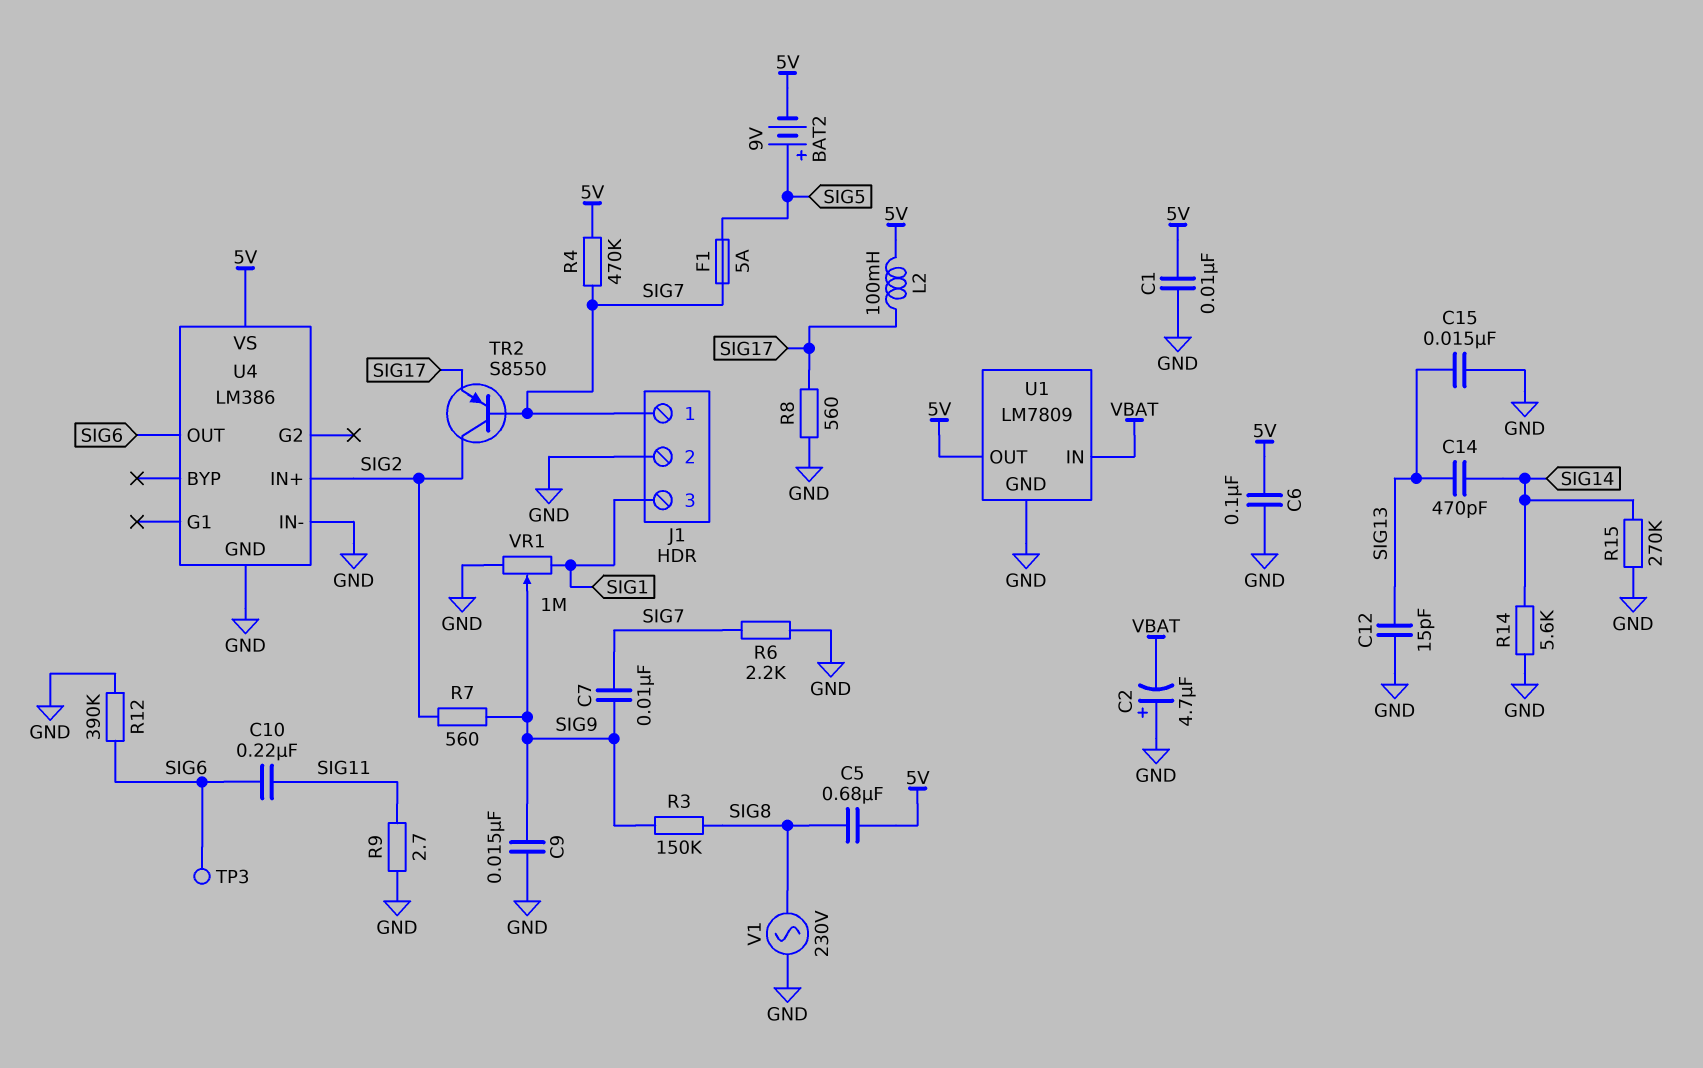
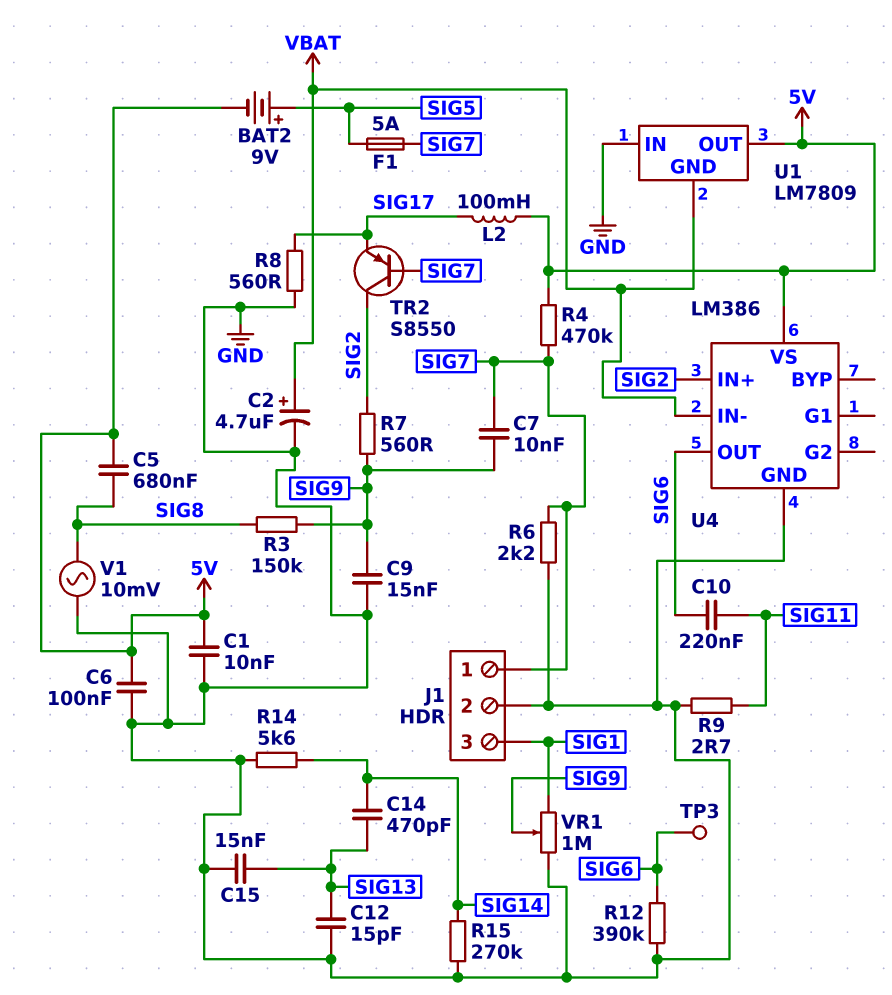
C2: 4.7uF (plus GND, minus VBAT) -> 4.7uF (plus VBAT, minus GND)
U1 pin GND: GND -> VBAT
U1 pin IN: VBAT -> GND
U4 pin IN-: GND -> VBAT
V1: AC 230V (GND, SIG8) -> AC 10mV (GND, SIG8)

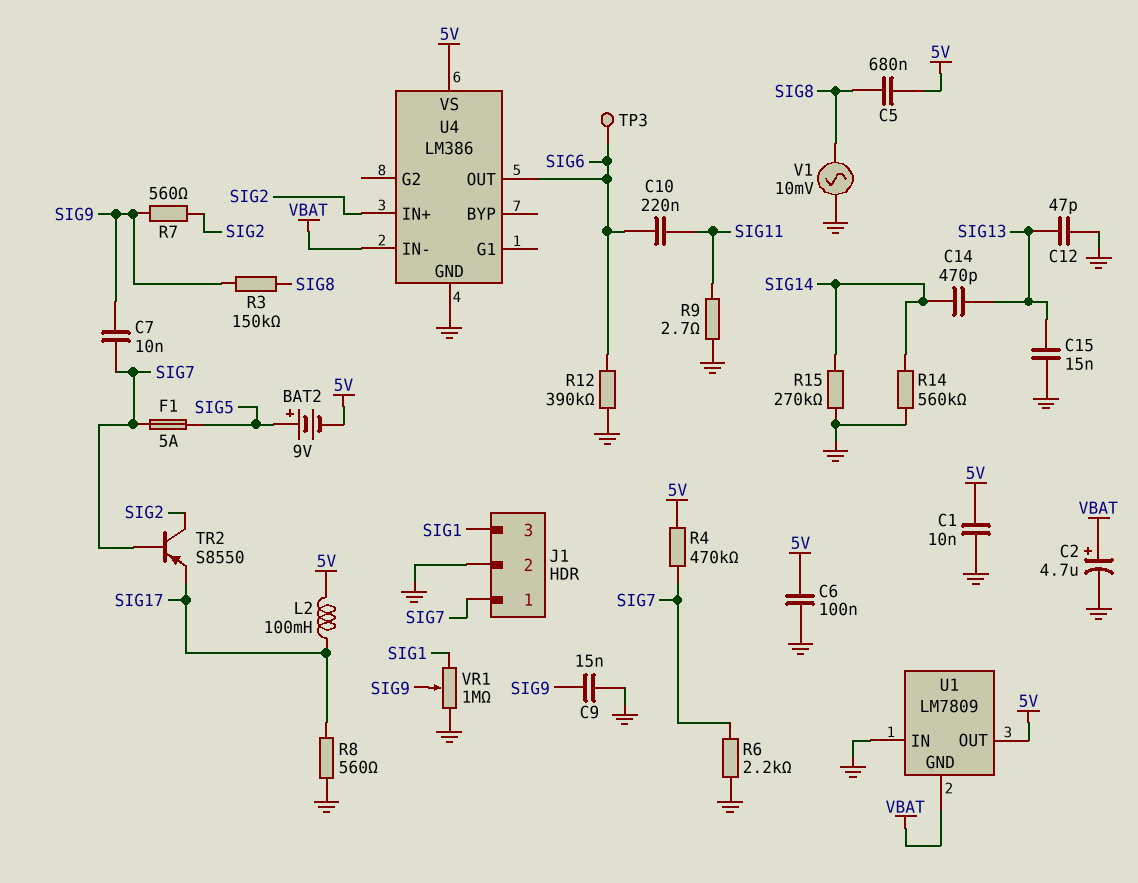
C12: 15pF (GND, SIG13) -> 47pF (GND, SIG13)
R14: 5.6k (GND, SIG14) -> 560k (GND, SIG14)

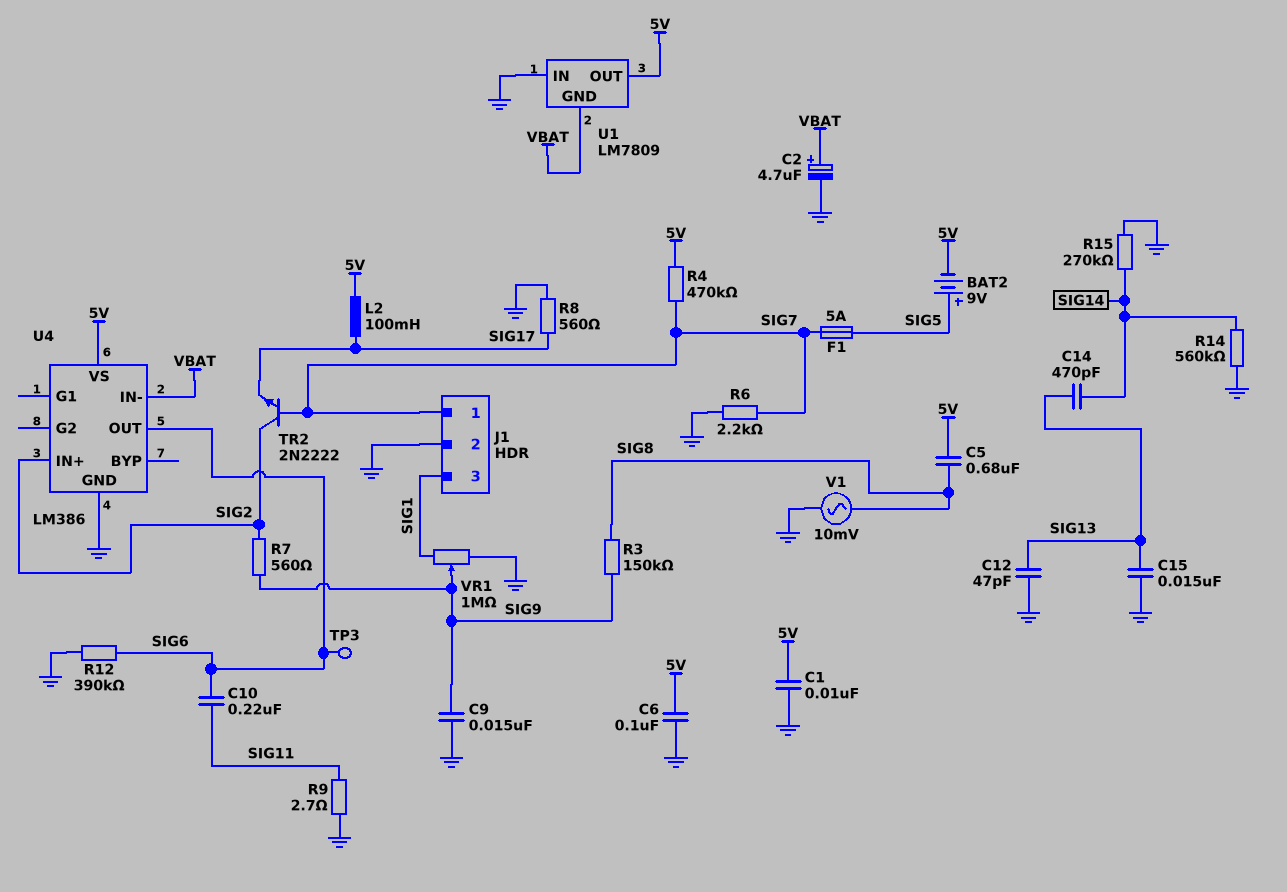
C7: 10nF (SIG7, SIG9) -> none
TR2: PNP S8550 (B SIG7, C SIG2, E SIG17) -> NPN 2N2222 (B SIG7, C SIG2, E SIG17)

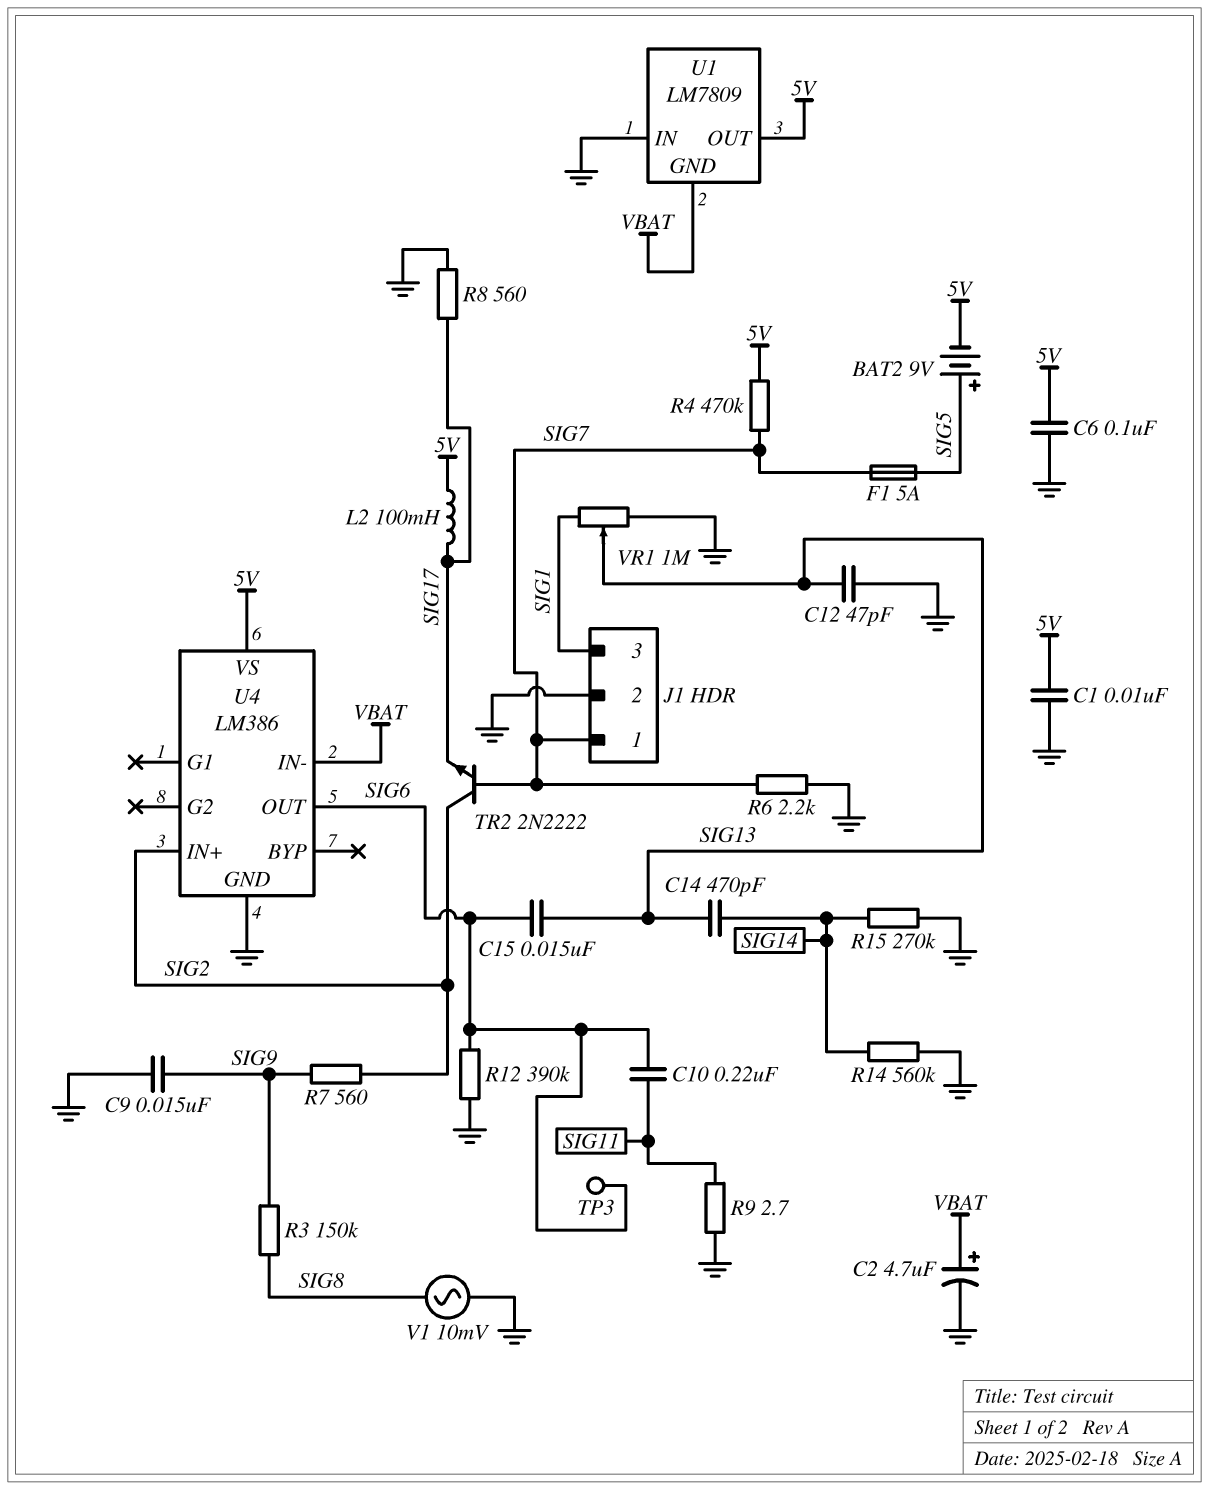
C5: 680nF (5V, SIG8) -> none
C15: 15nF (GND, SIG13) -> 15nF (SIG6, SIG13)
VR1: 1M (GND, SIG1, wiper SIG9) -> 1M (GND, SIG1, wiper SIG13)

